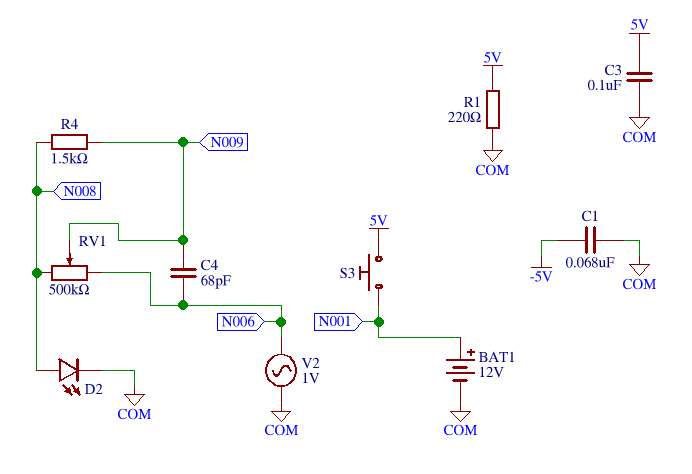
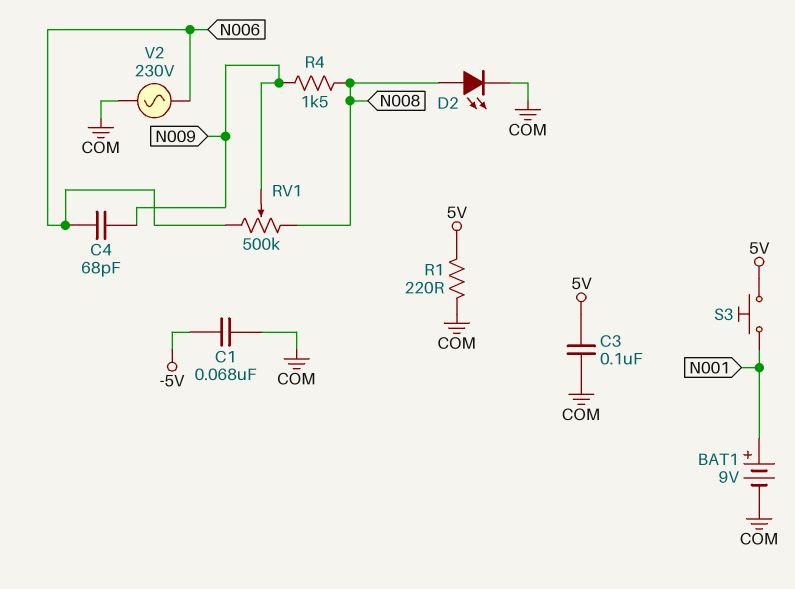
BAT1: 12V (plus N001, minus COM) -> 9V (plus N001, minus COM)
V2: AC 1V (COM, N006) -> AC 230V (COM, N006)

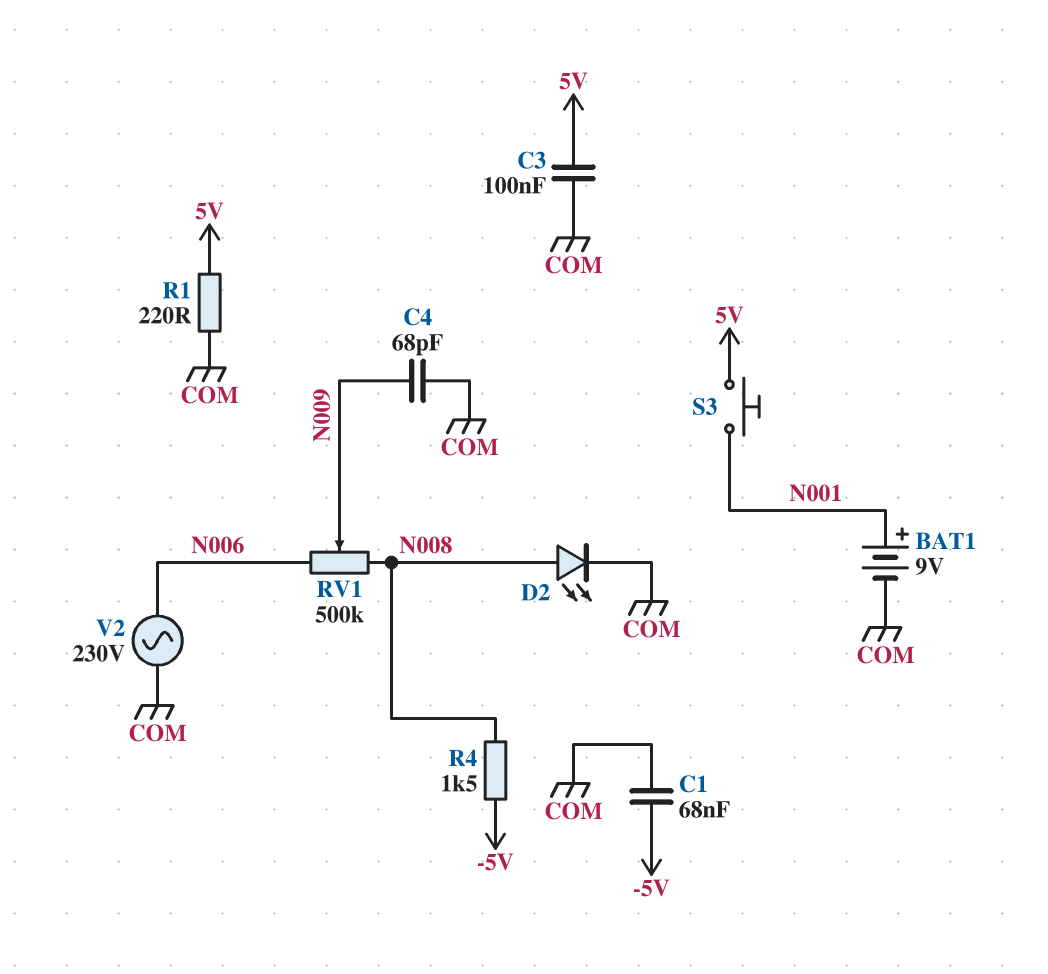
C4: 68pF (N006, N009) -> 68pF (COM, N009)
R4: 1.5k (N008, N009) -> 1.5k (-5V, N008)

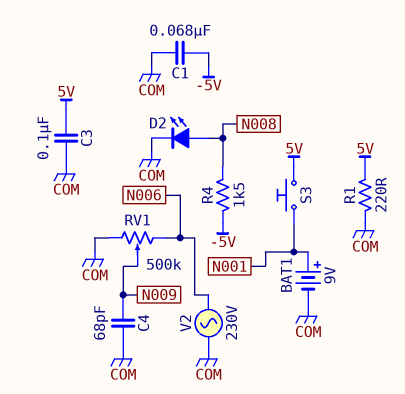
RV1: 500k (N006, N008, wiper N009) -> 500k (COM, N006, wiper N009)

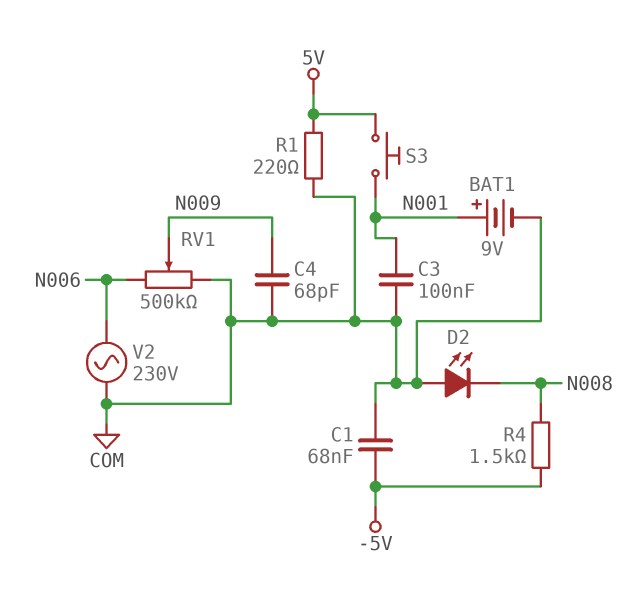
C3: 100nF (5V, COM) -> 100nF (COM, N001)
D2: LED (A N008, K COM) -> LED (A COM, K N008)

